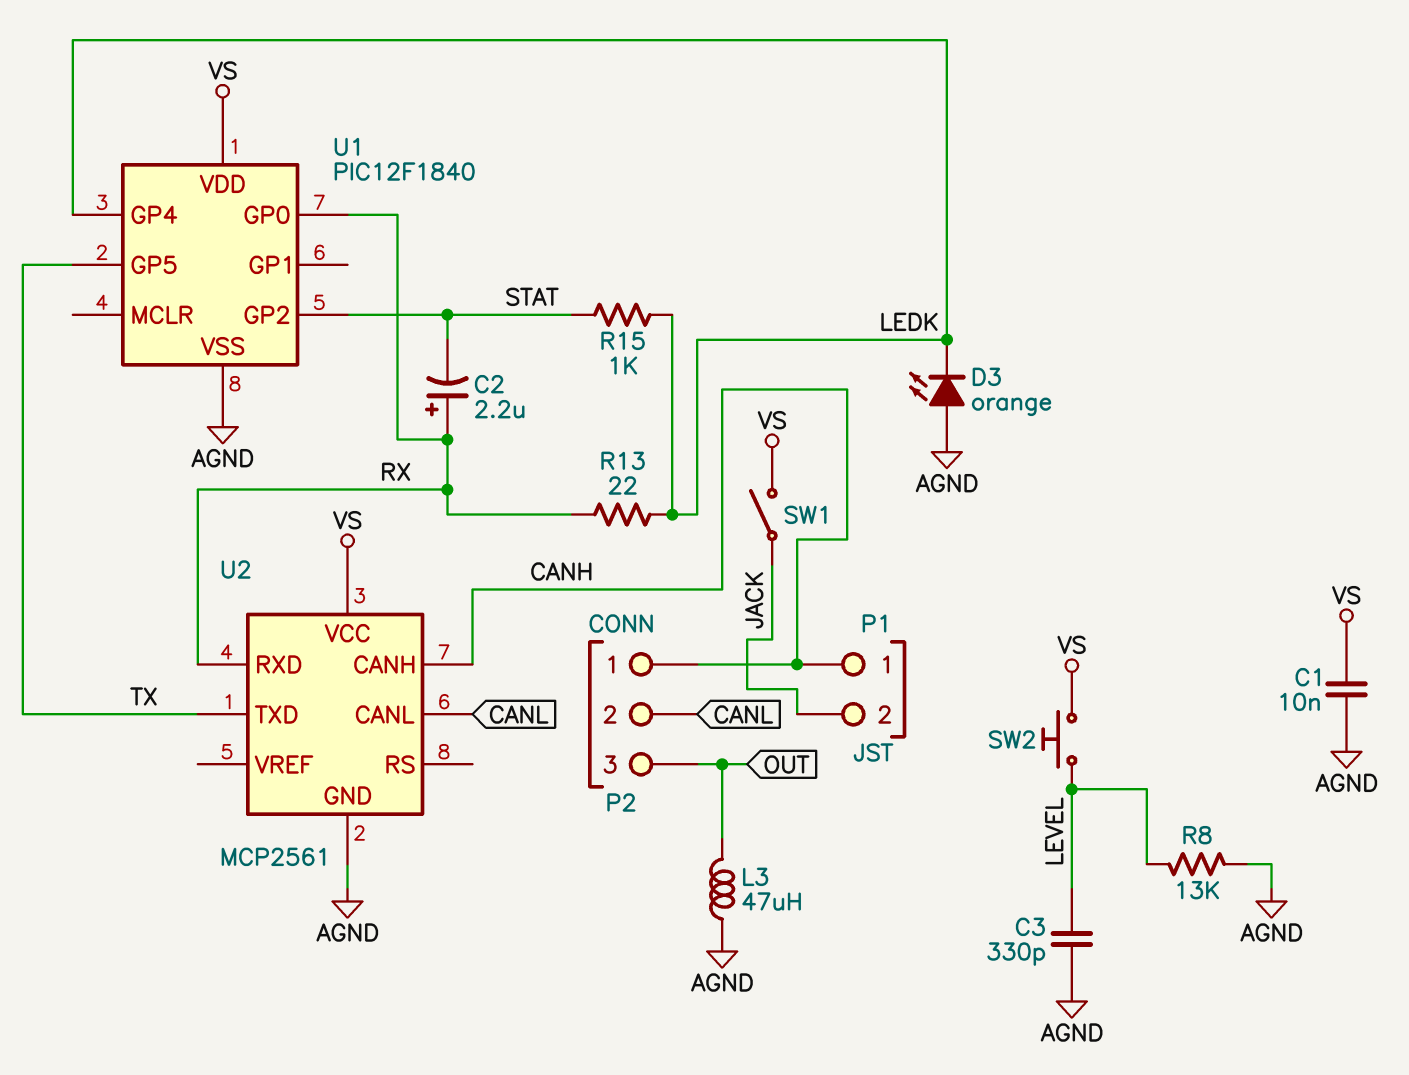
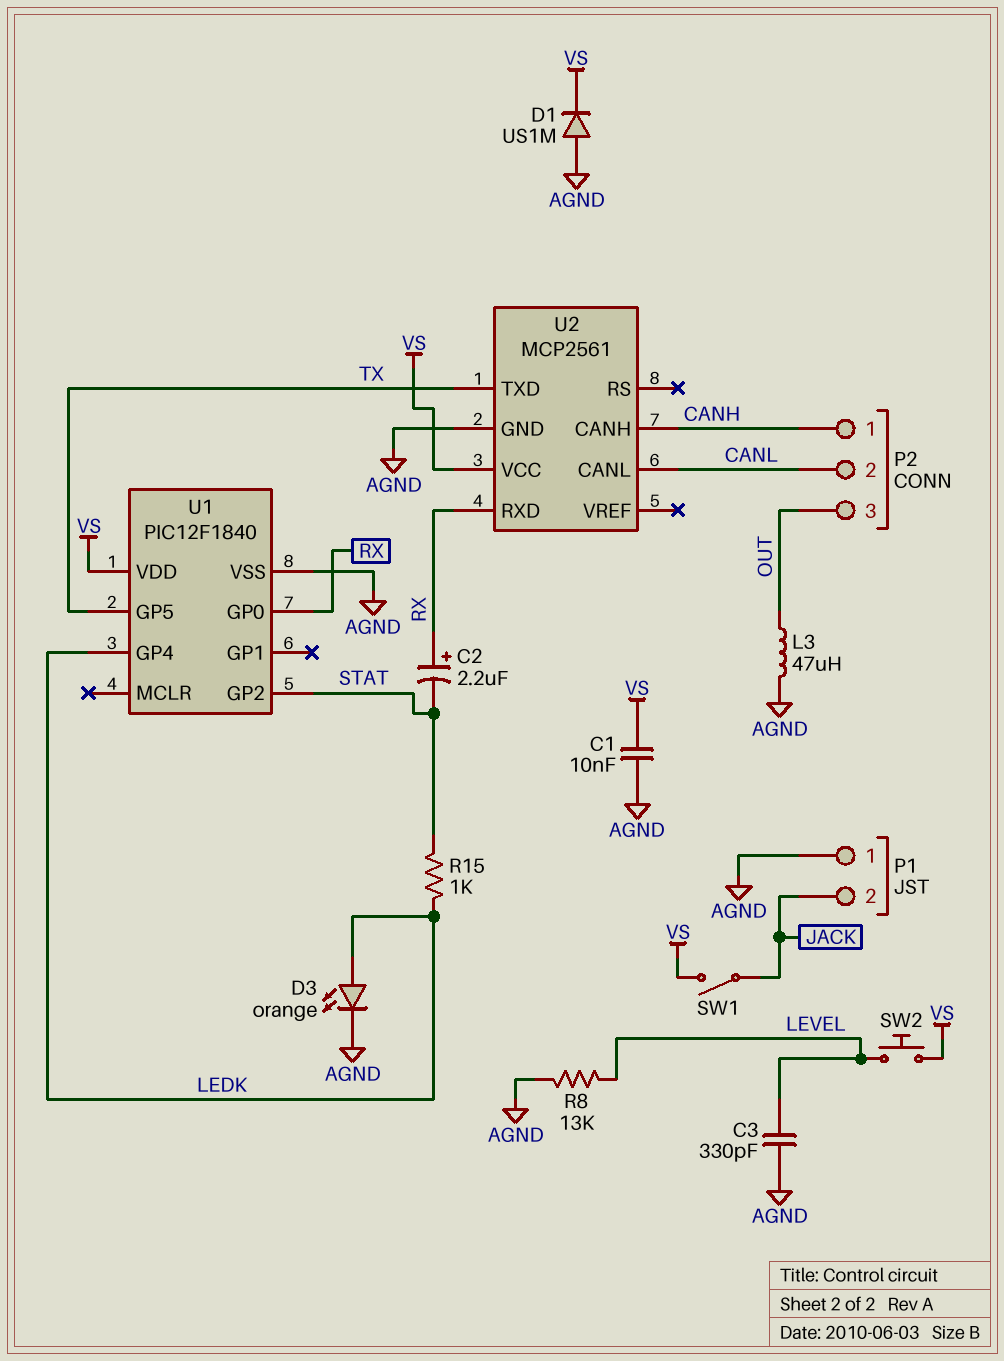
D1: none -> diode US1M (A AGND, K VS)
D3: LED orange (A AGND, K LEDK) -> LED orange (A LEDK, K AGND)
P1 pin 1: CANH -> AGND
R13: 22 (LEDK, RX) -> none

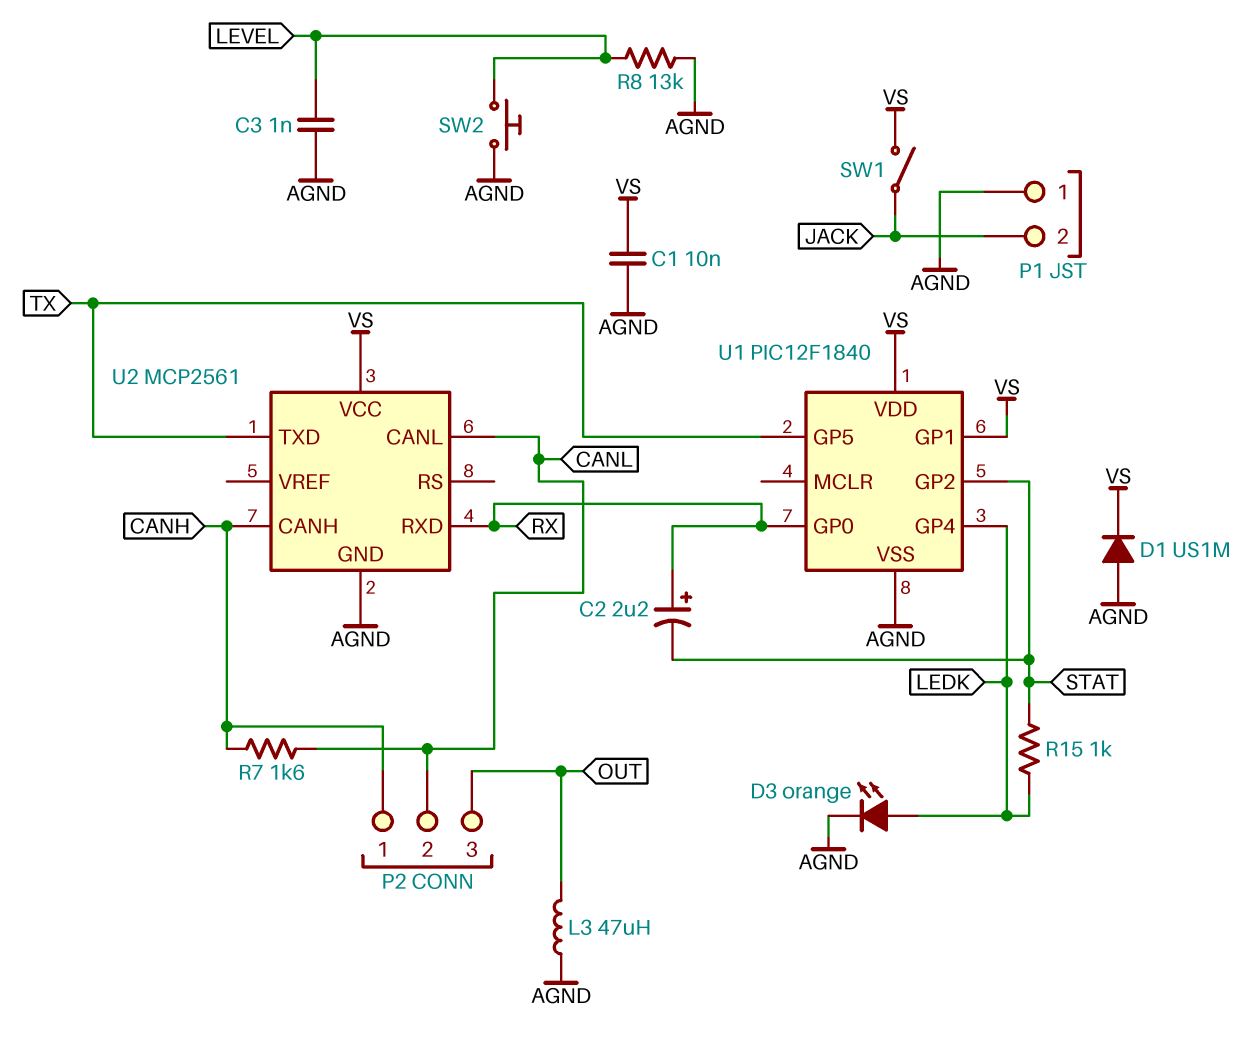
C3: 330pF (AGND, LEVEL) -> 1nF (AGND, LEVEL)
R7: none -> 1.6k (CANH, CANL)
SW2: button (LEVEL, VS) -> button (AGND, LEVEL)
U1 pin GP1: none -> VS

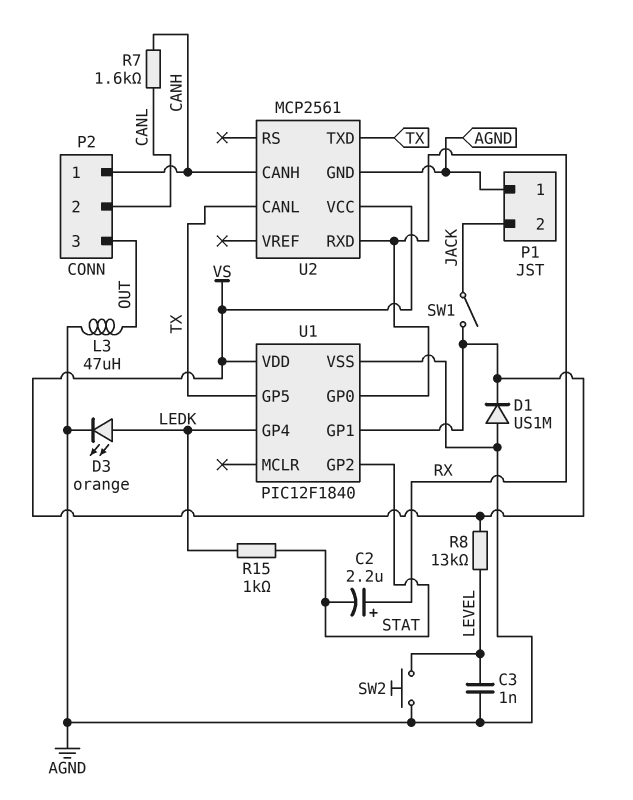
C1: 10nF (AGND, VS) -> none
R8: 13k (AGND, LEVEL) -> 13k (LEVEL, VS)
U2 pin CANL: CANL -> TX

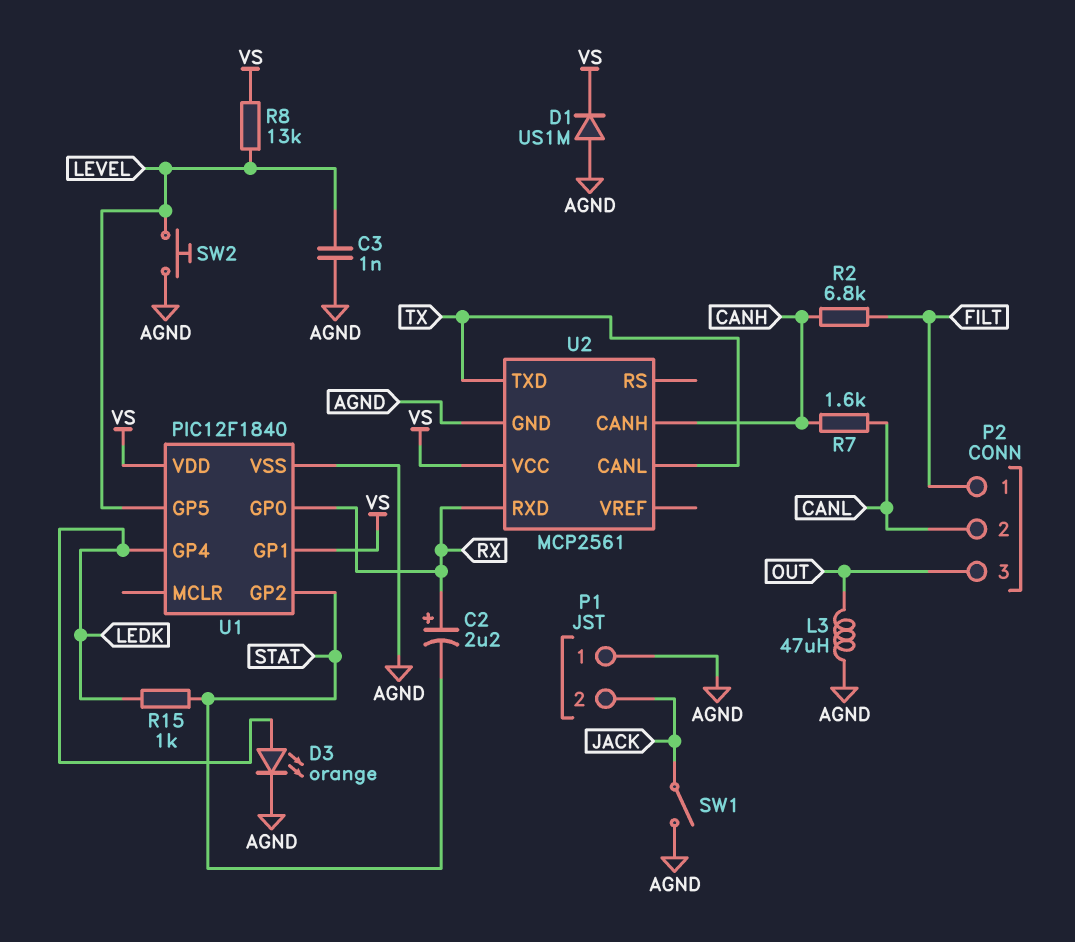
P2 pin 1: CANH -> FILT
R2: none -> 6.8k (CANH, FILT)
SW1: switch (JACK, VS) -> switch (AGND, JACK)
U1 pin GP5: TX -> LEVEL

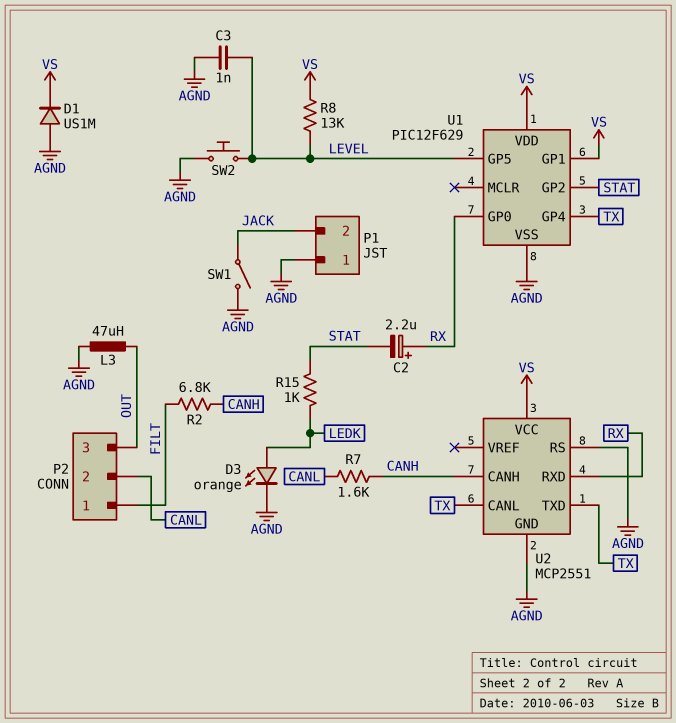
U1: PIC12F1840 -> PIC12F629
U1 pin GP4: LEDK -> TX
U2: MCP2561 -> MCP2551
U2 pin RS: none -> AGND

